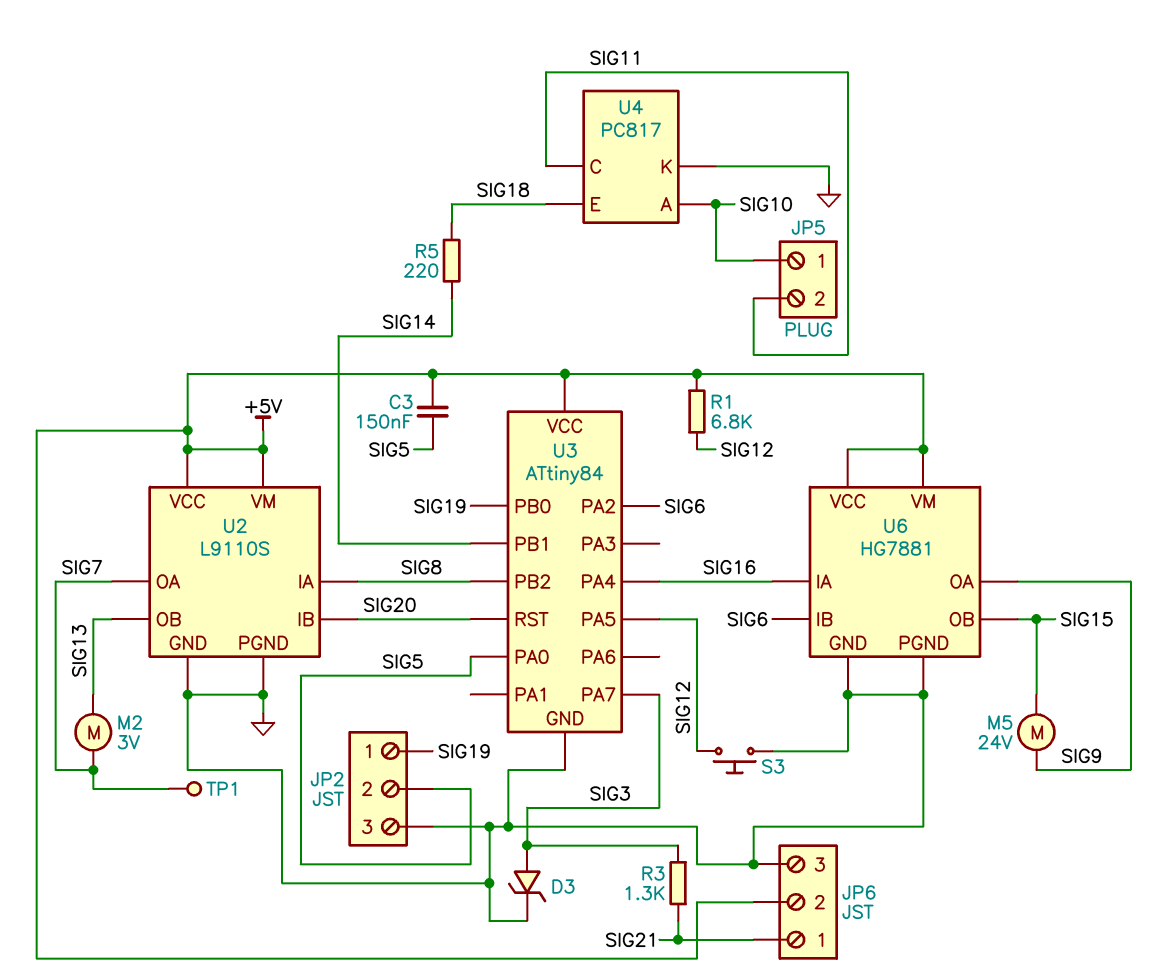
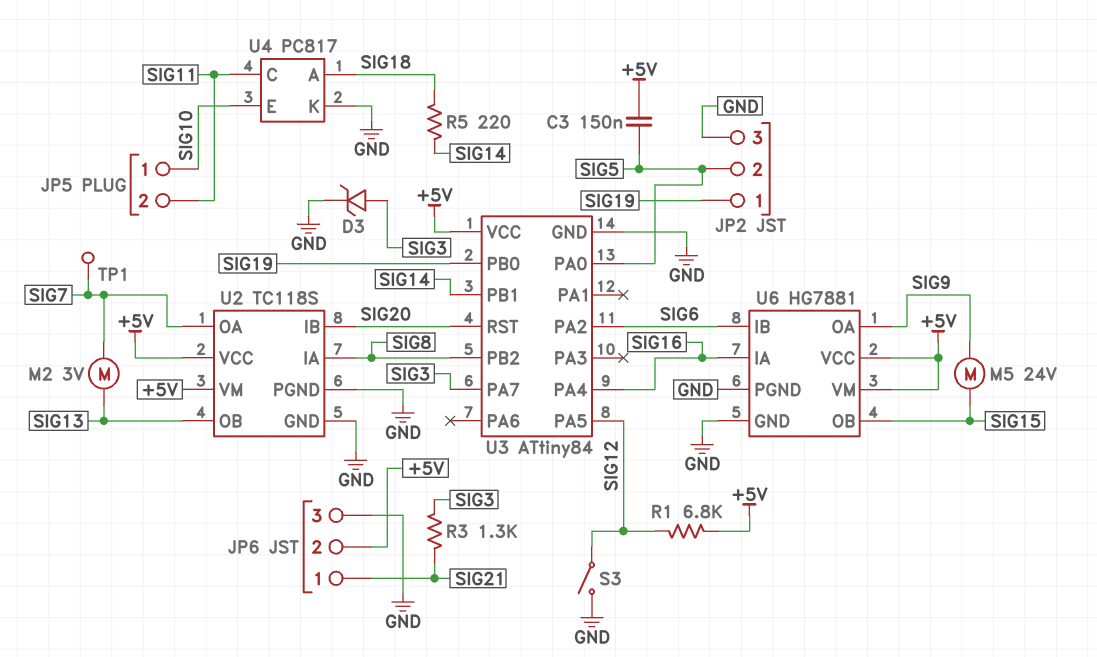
S3: button (GND, SIG12) -> switch (GND, SIG12)
U2: L9110S -> TC118S
U4 pin A: SIG10 -> SIG18
U4 pin E: SIG18 -> SIG10

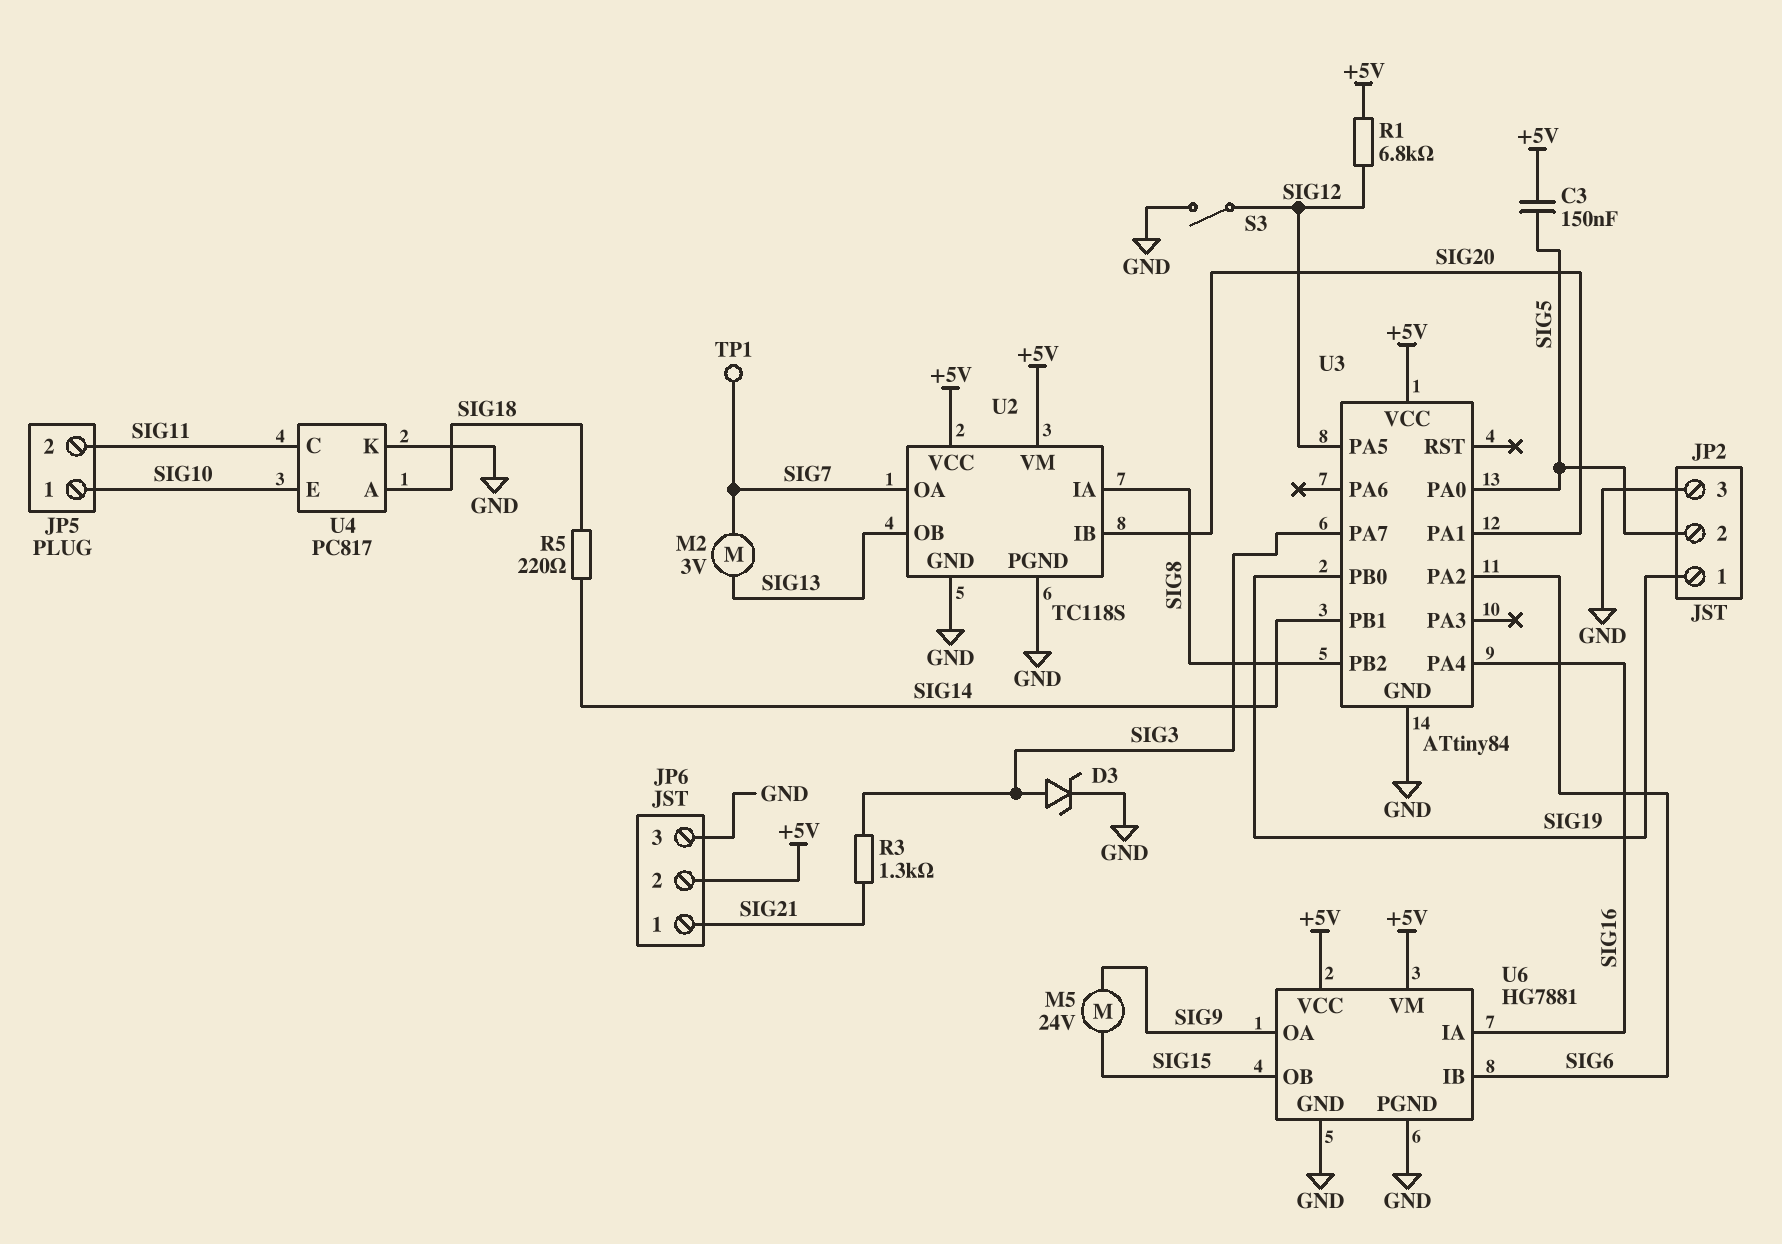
U3 pin PA1: none -> SIG20
U3 pin RST: SIG20 -> none

